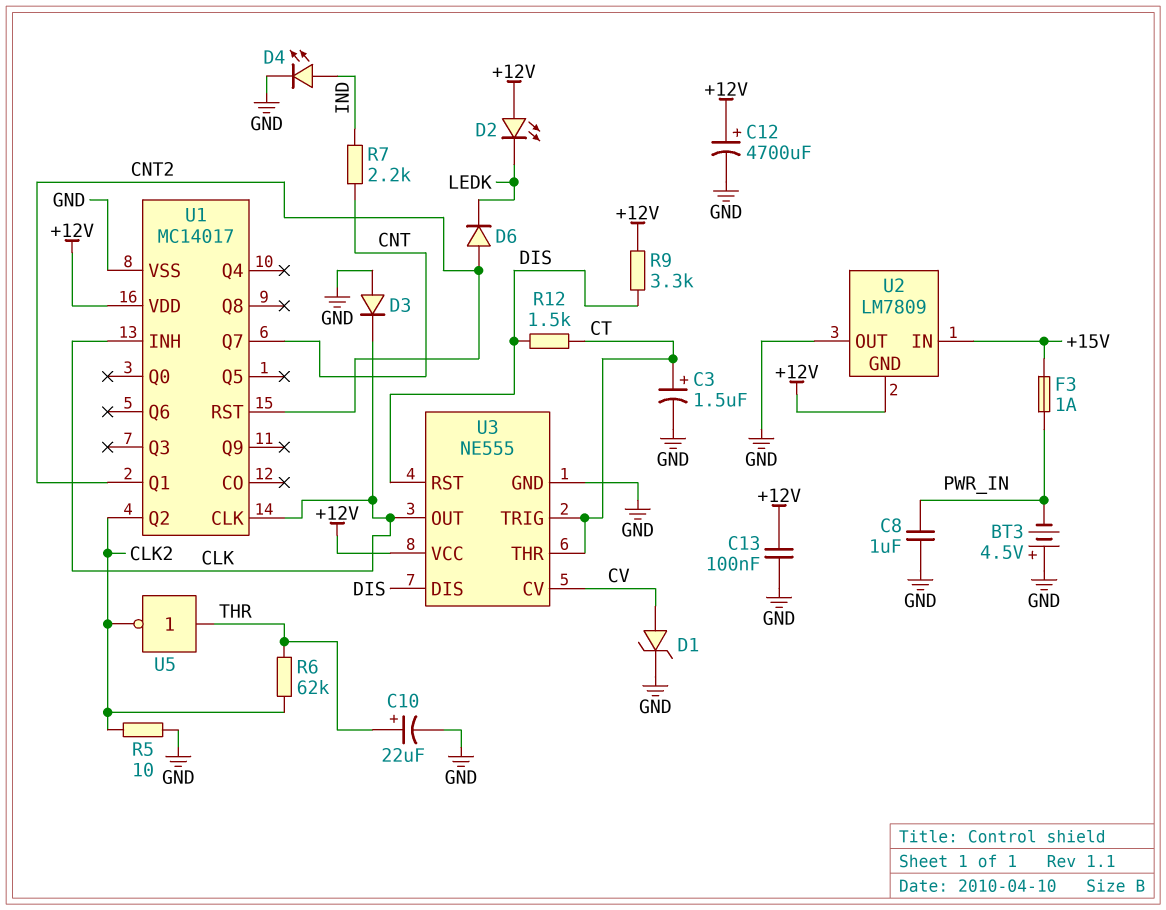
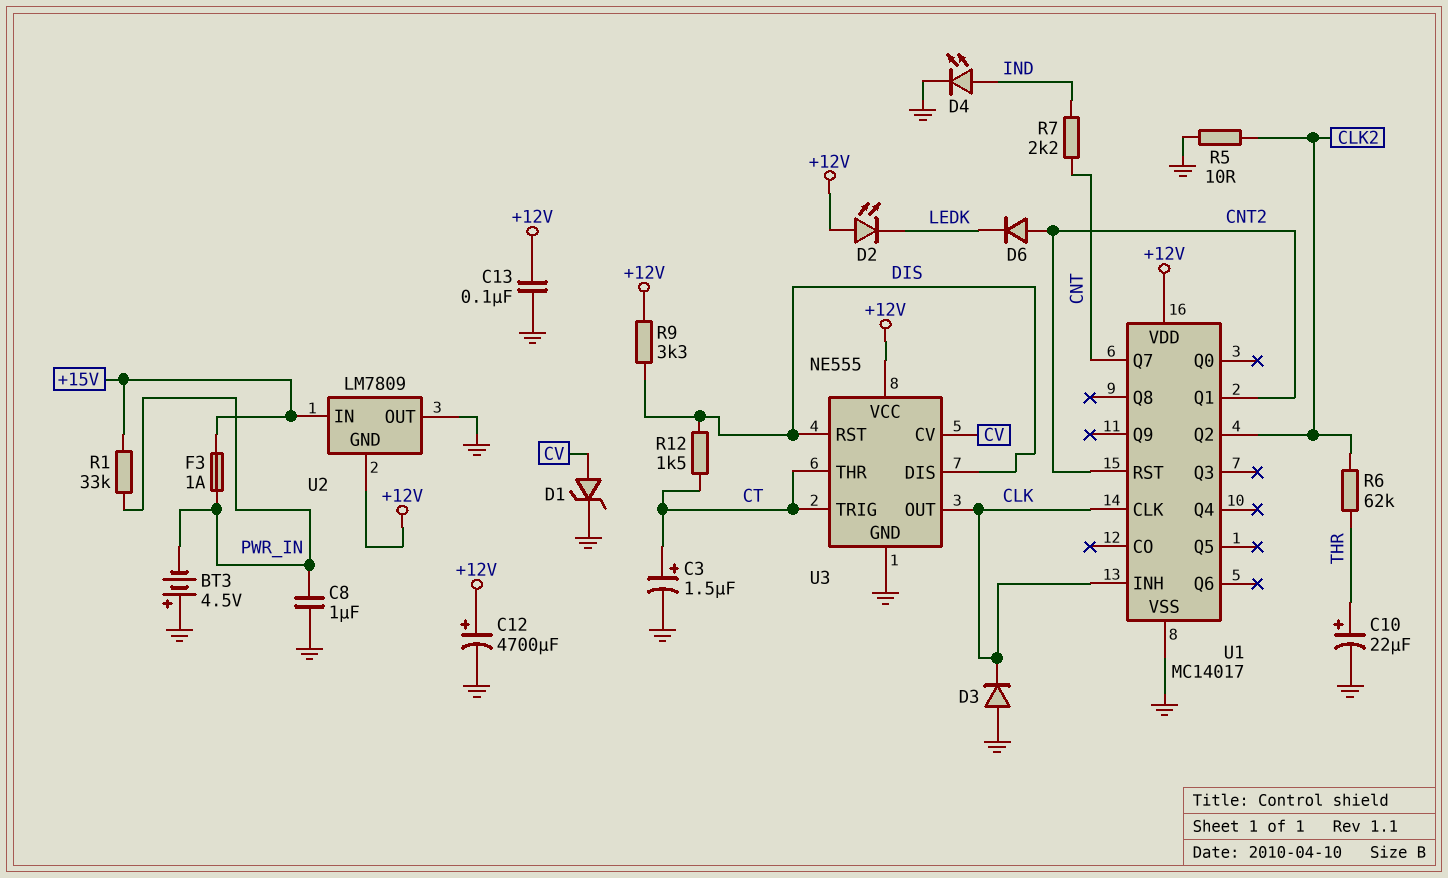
R1: none -> 33k (+15V, PWR_IN)
U5: NOT (in THR, out CLK2) -> none

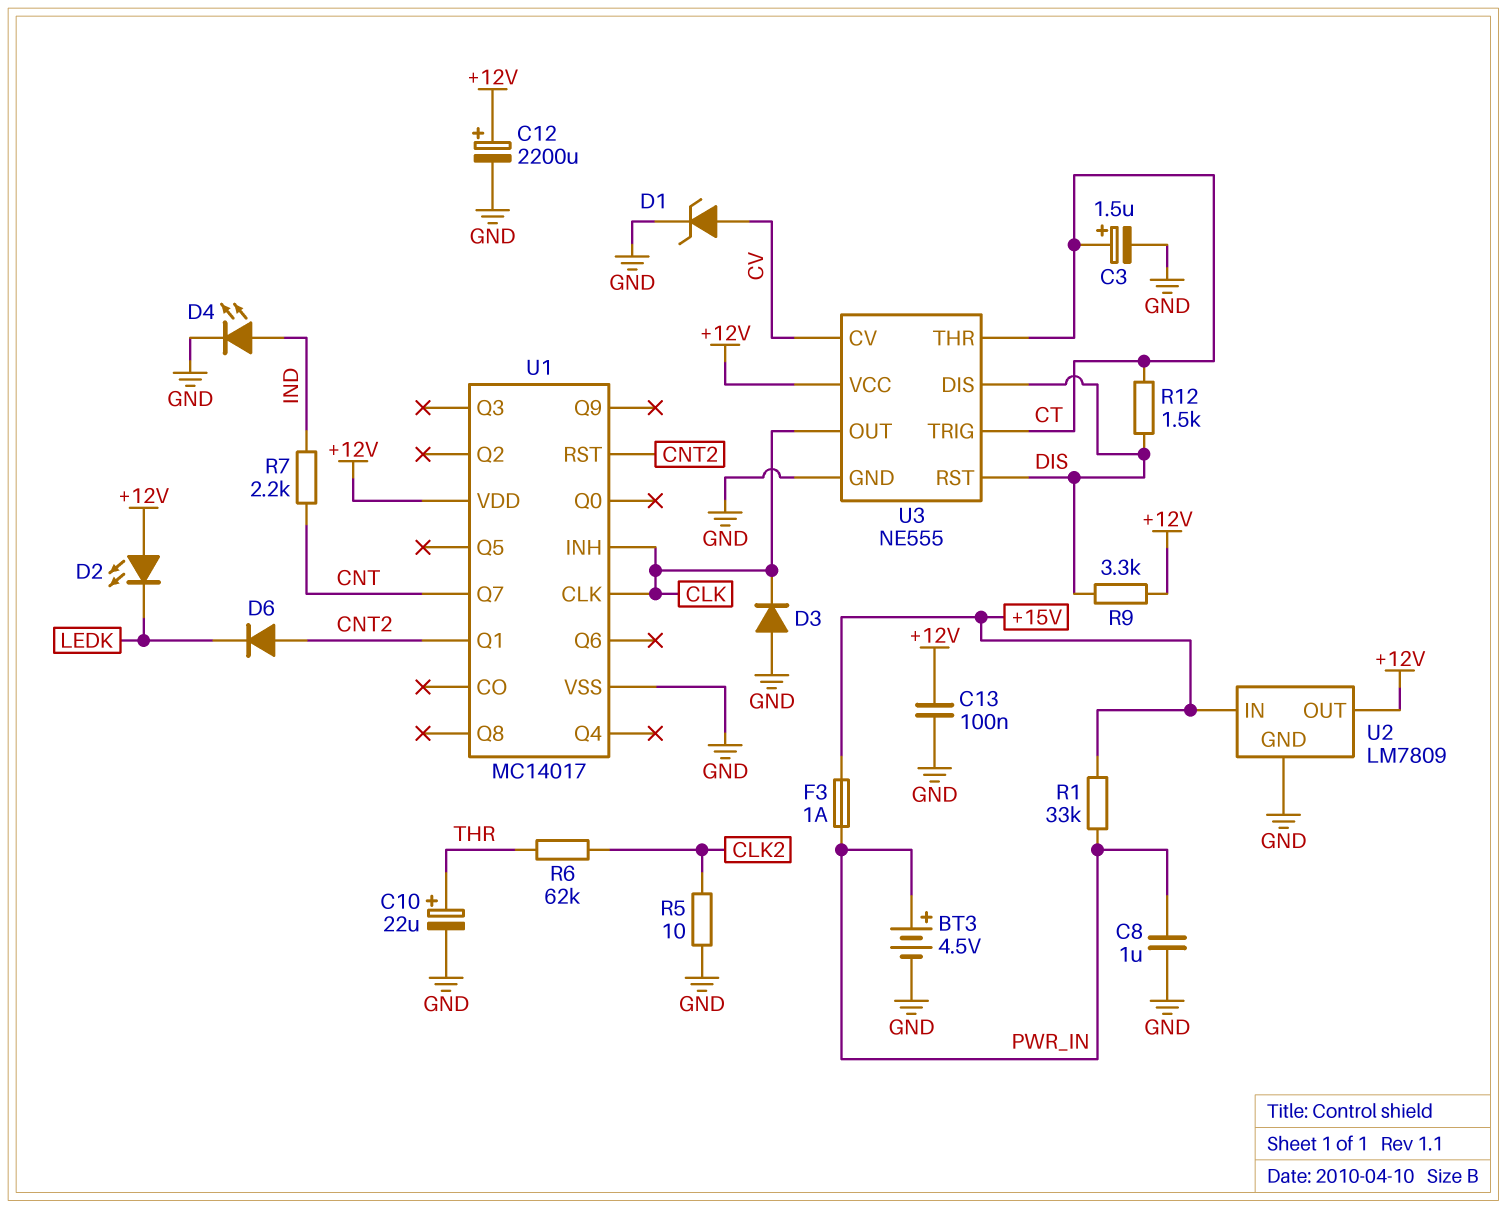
BT3: 4.5V (plus GND, minus PWR_IN) -> 4.5V (plus PWR_IN, minus GND)
C12: 4700uF (plus +12V, minus GND) -> 2200uF (plus +12V, minus GND)
U1 pin Q2: CLK2 -> none
U2 pin GND: +12V -> GND
U2 pin OUT: GND -> +12V

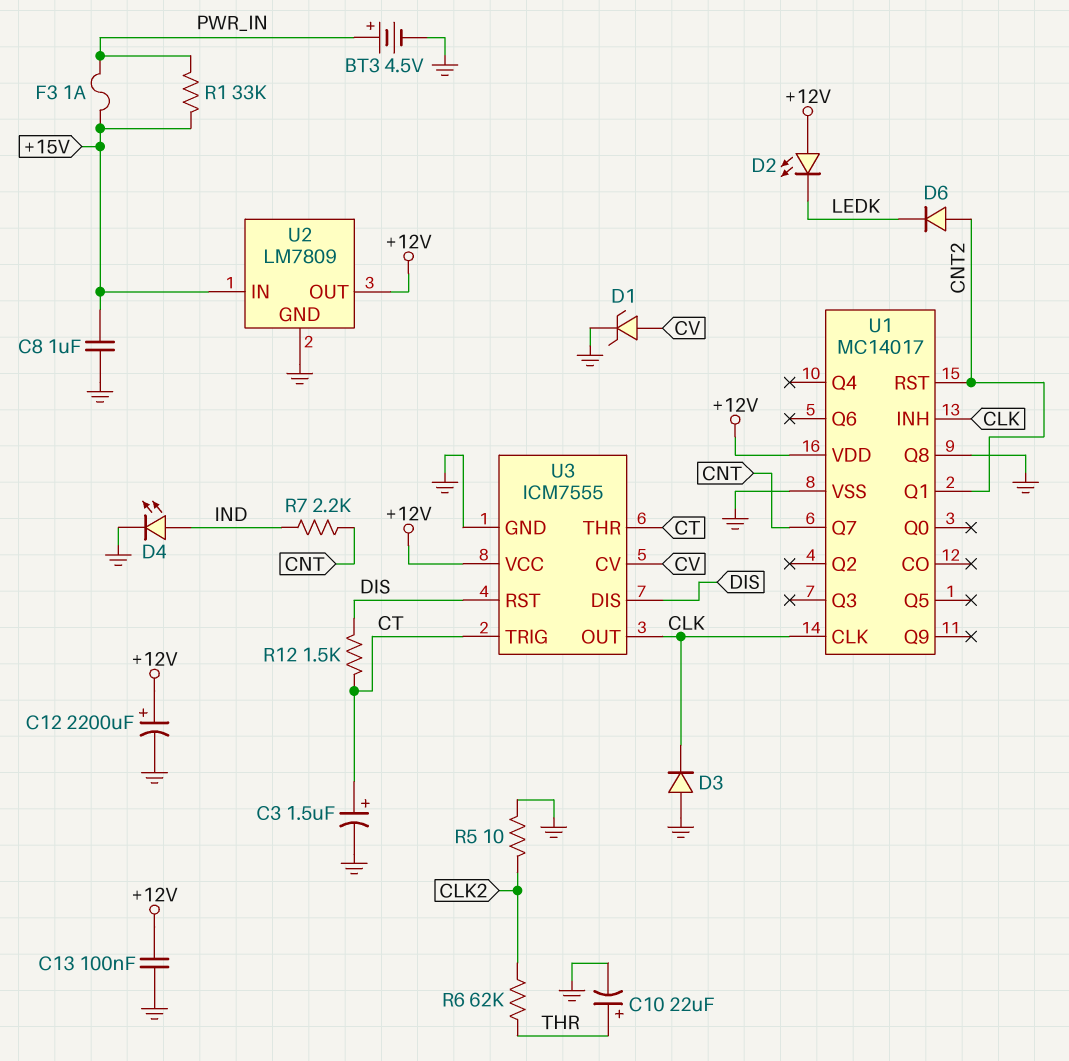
C8: 1uF (GND, PWR_IN) -> 1uF (+15V, GND)
R9: 3.3k (+12V, DIS) -> none
U1 pin Q8: none -> GND
U3: NE555 -> ICM7555

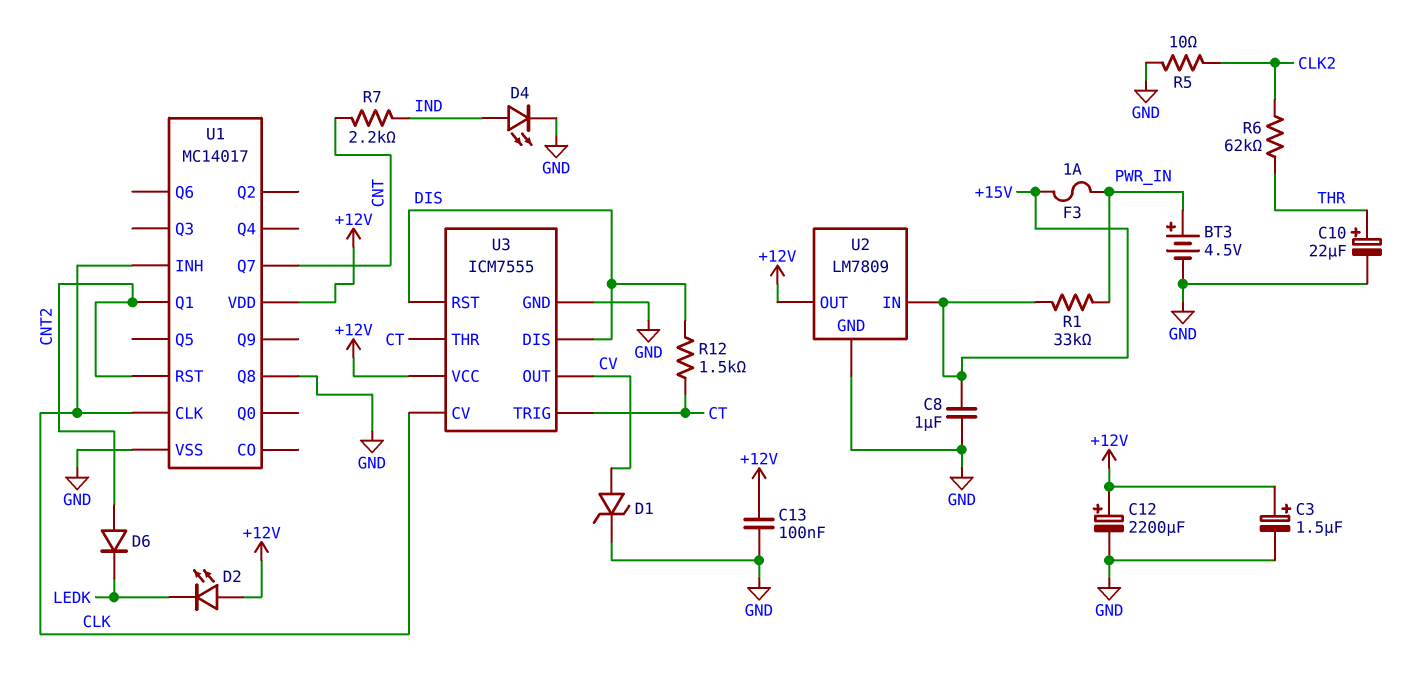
C3: 1.5uF (plus CT, minus GND) -> 1.5uF (plus +12V, minus GND)
D3: diode (A GND, K CLK) -> none
U3 pin CV: CV -> CLK
U3 pin OUT: CLK -> CV

